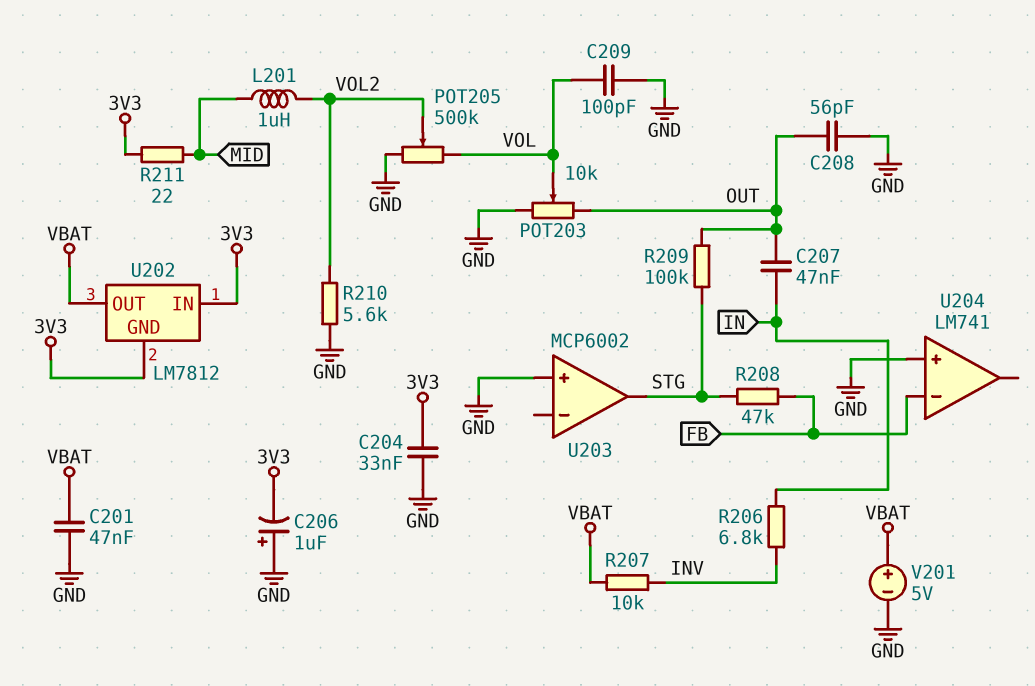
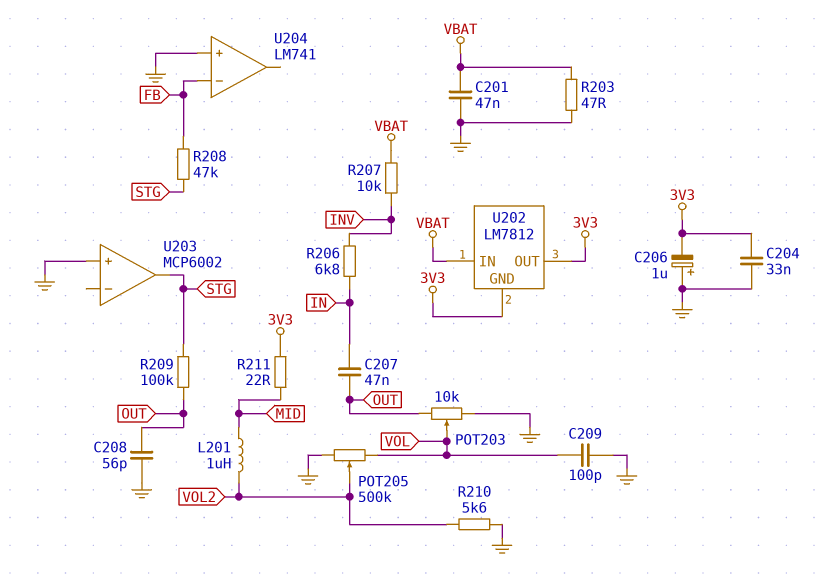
R203: none -> 47 (GND, VBAT)
U202 pin IN: 3V3 -> VBAT
U202 pin OUT: VBAT -> 3V3
V201: 5V (plus VBAT, minus GND) -> none

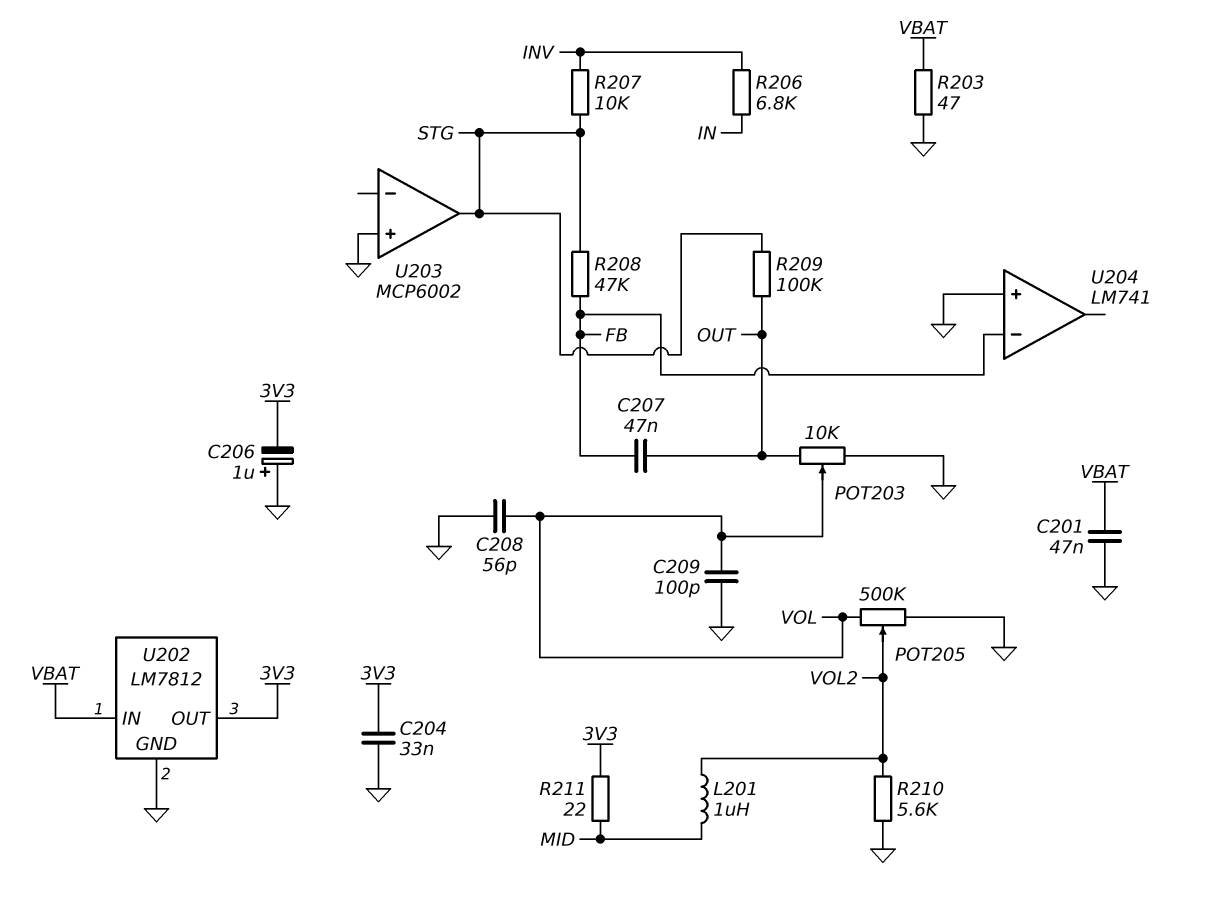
C207: 47nF (IN, OUT) -> 47nF (FB, OUT)
C208: 56pF (GND, OUT) -> 56pF (GND, VOL)
R207: 10k (INV, VBAT) -> 10k (INV, STG)
U202 pin GND: 3V3 -> GND

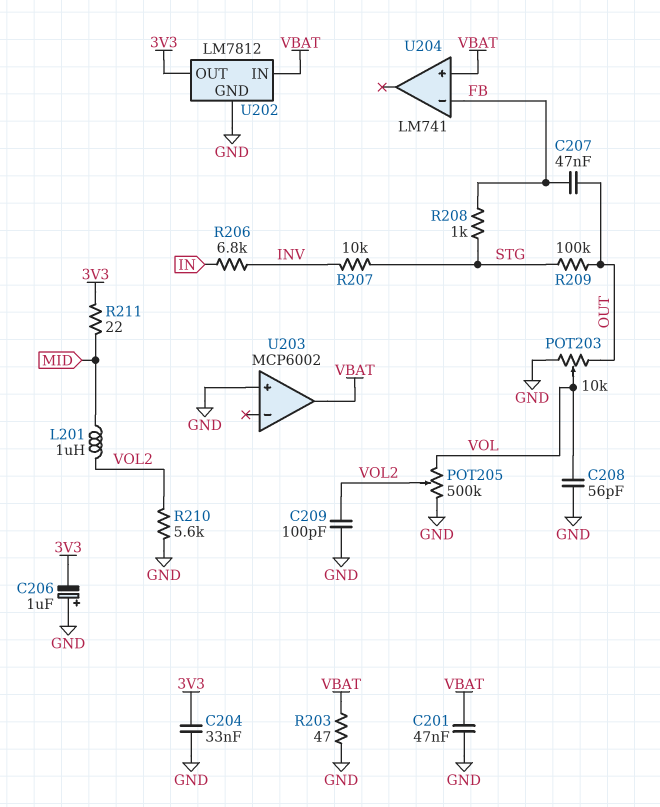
C209: 100pF (GND, VOL) -> 100pF (GND, VOL2)
R208: 47k (FB, STG) -> 1k (FB, STG)
U203 pin out: STG -> VBAT
U204 pin in+: GND -> VBAT

